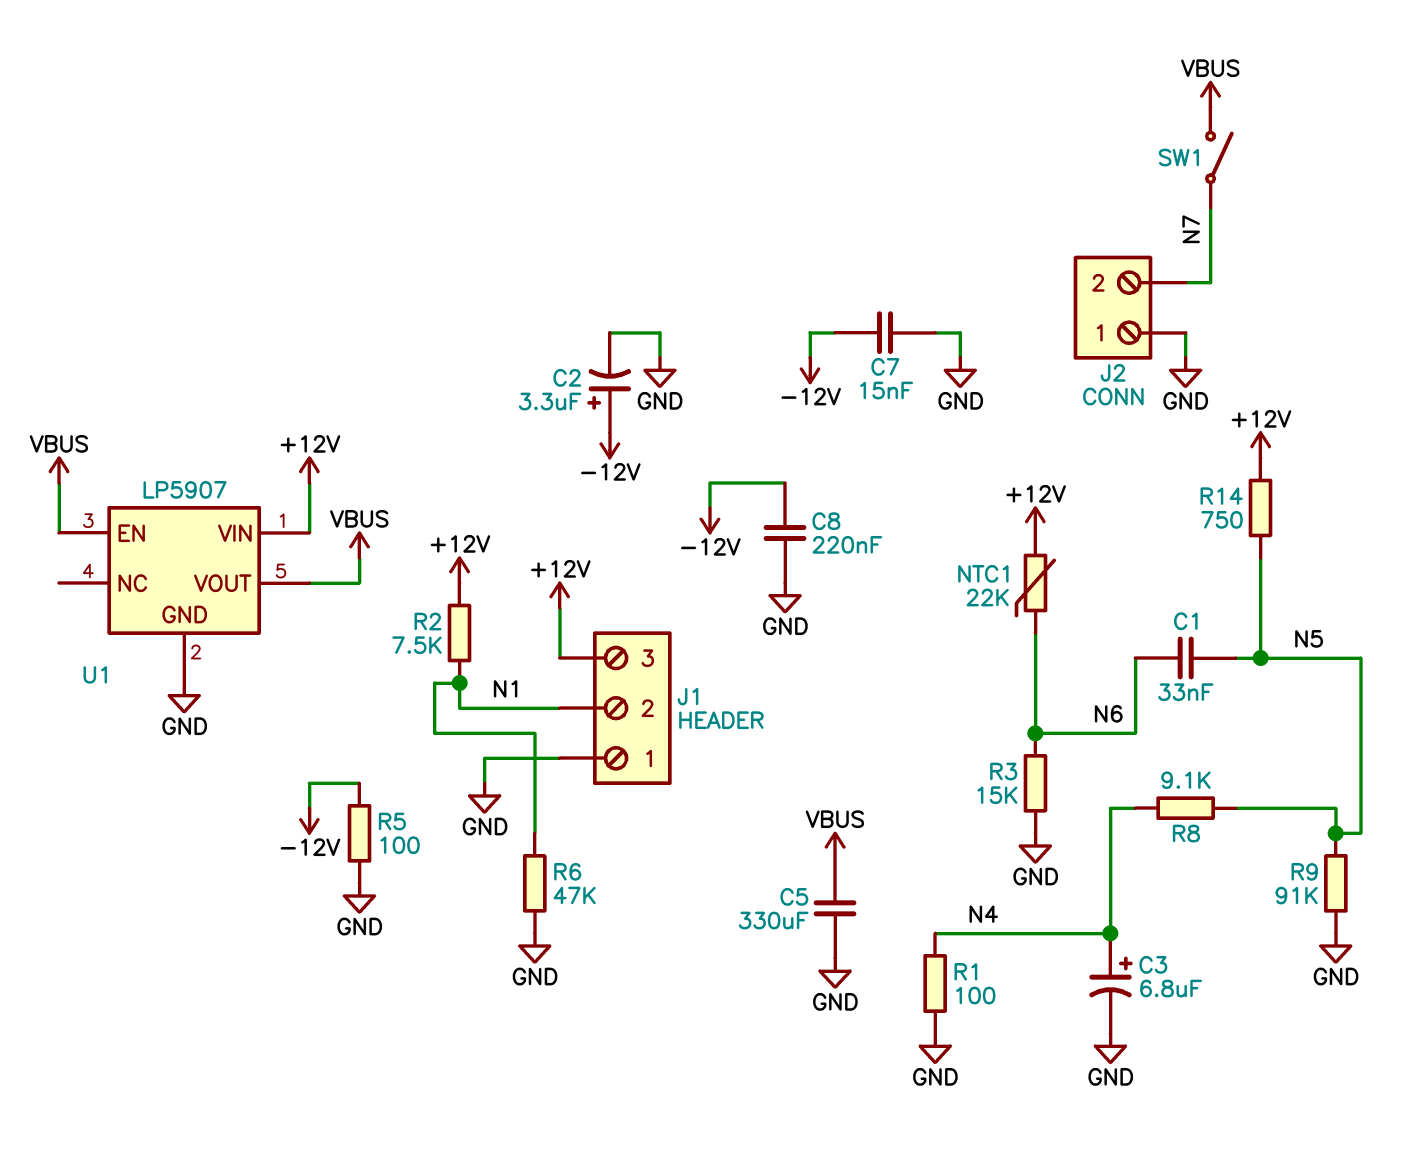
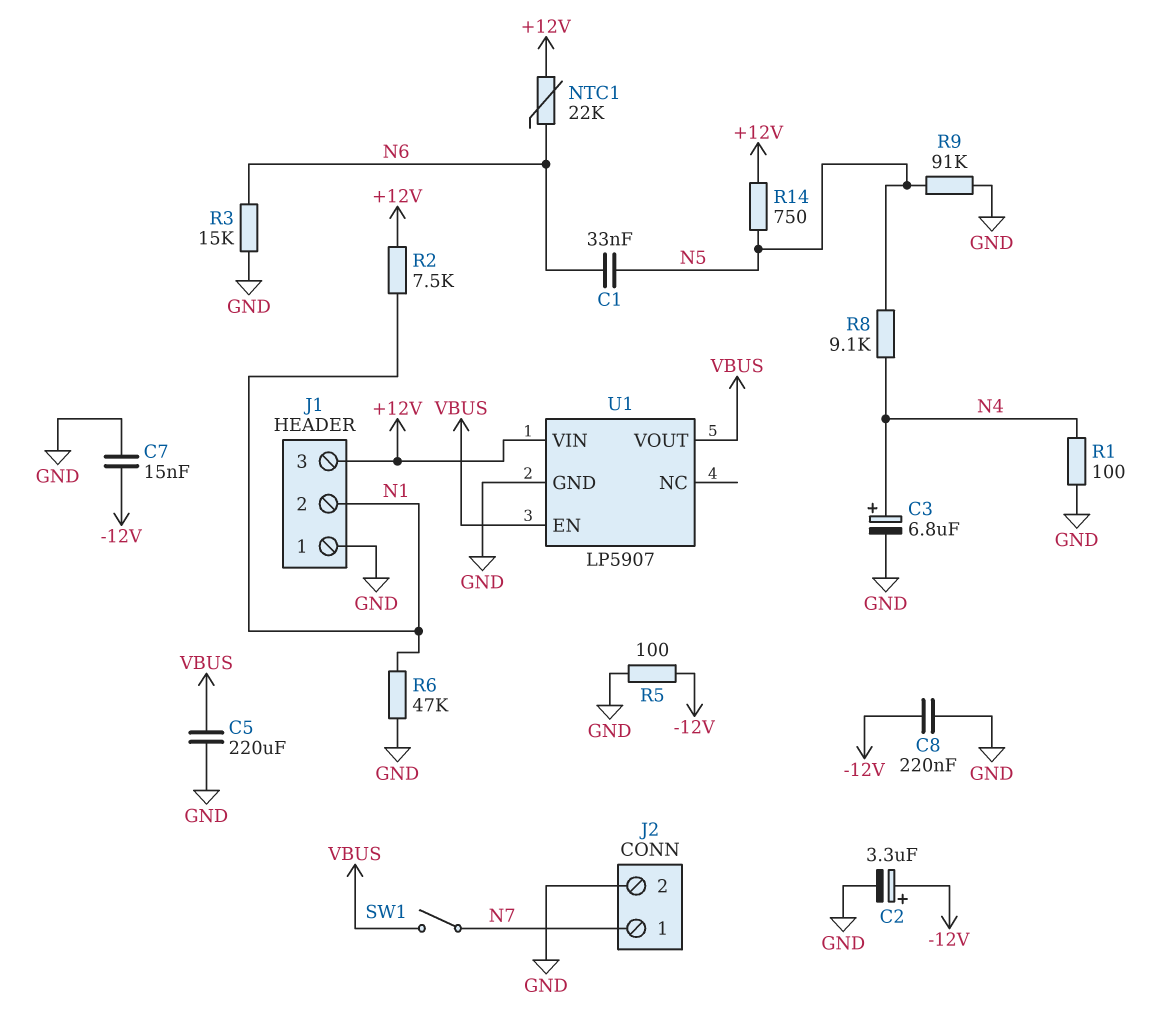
C5: 330uF (GND, VBUS) -> 220uF (GND, VBUS)
J2 pin 1: GND -> N7
J2 pin 2: N7 -> GND

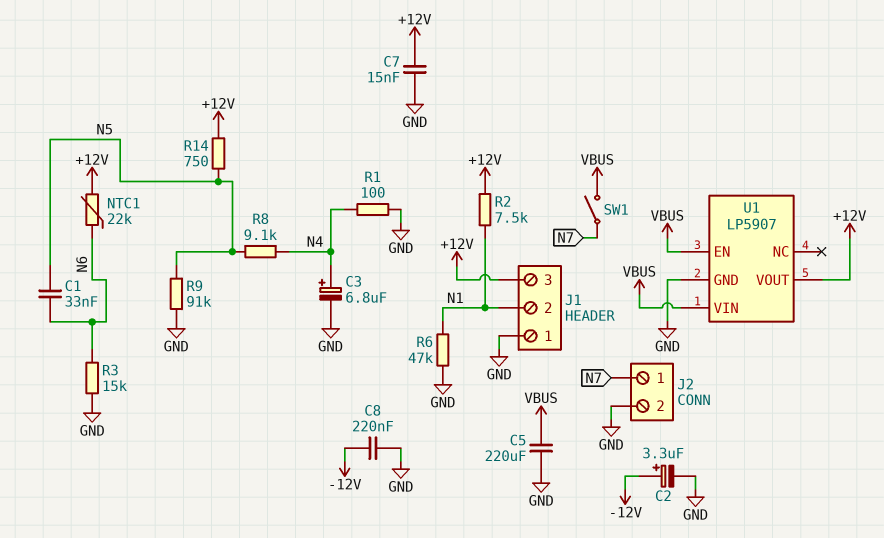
C7: 15nF (-12V, GND) -> 15nF (+12V, GND)
R5: 100 (-12V, GND) -> none
U1 pin VIN: +12V -> VBUS
U1 pin VOUT: VBUS -> +12V

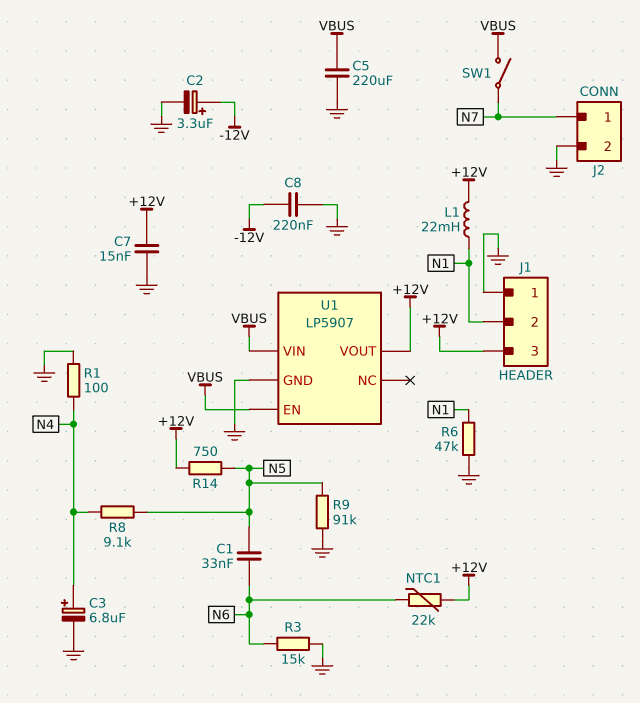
L1: none -> 22mH (+12V, N1)
R2: 7.5k (+12V, N1) -> none

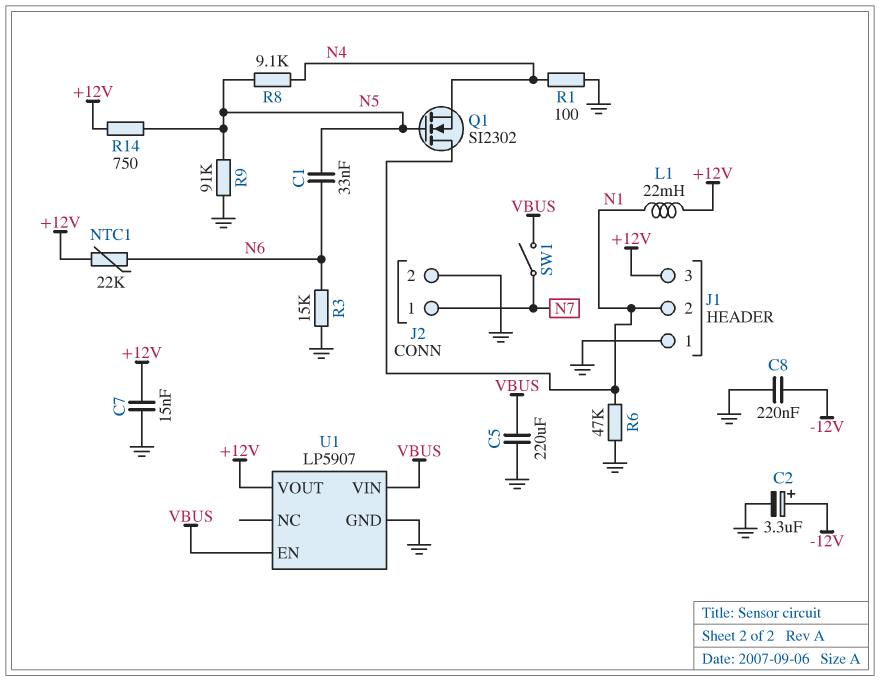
C3: 6.8uF (plus N4, minus GND) -> none
Q1: none -> NMOS SI2302 (G N5, D N1, S N4)

